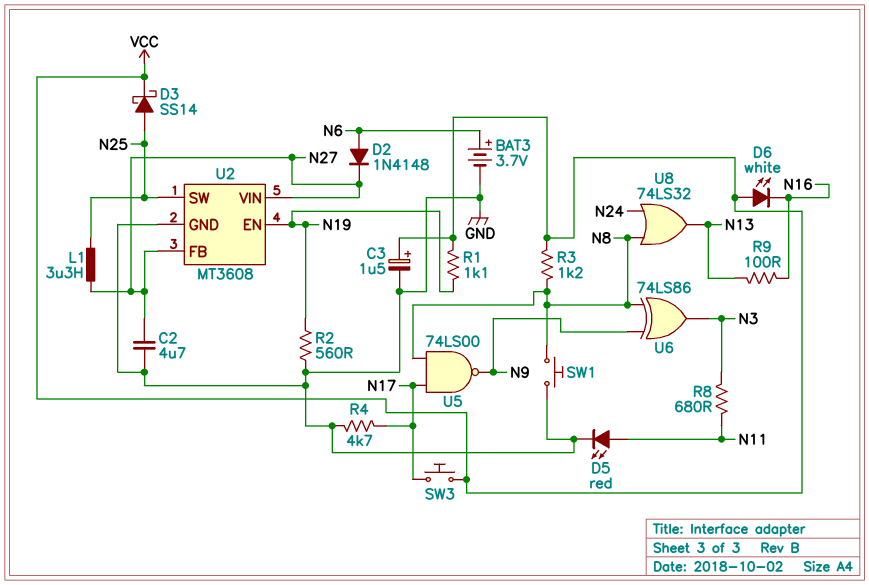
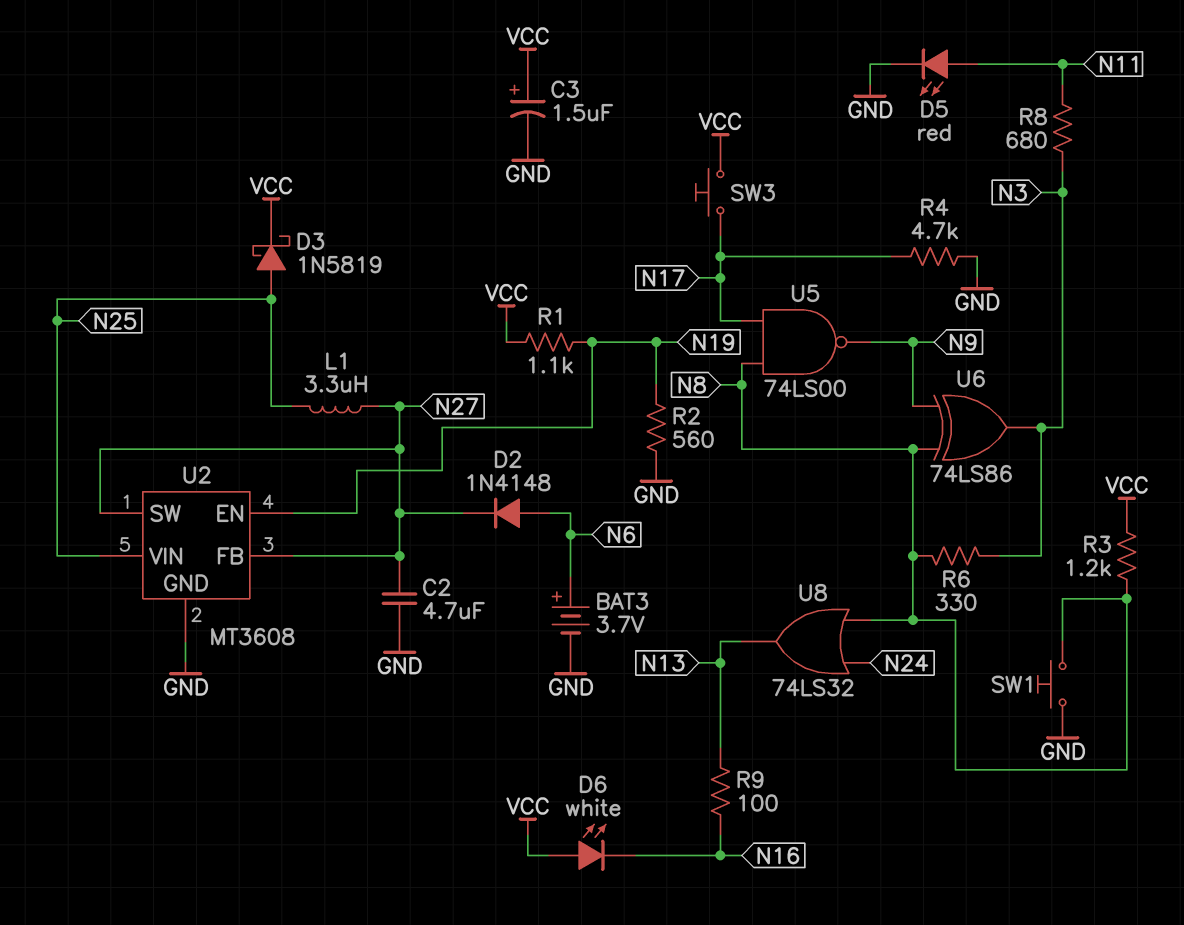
D3: schottky SS14 (A N25, K VCC) -> schottky 1N5819 (A N25, K VCC)
R6: none -> 330 (N3, N8)
U2 pin SW: N25 -> N27
U2 pin VIN: N27 -> N25

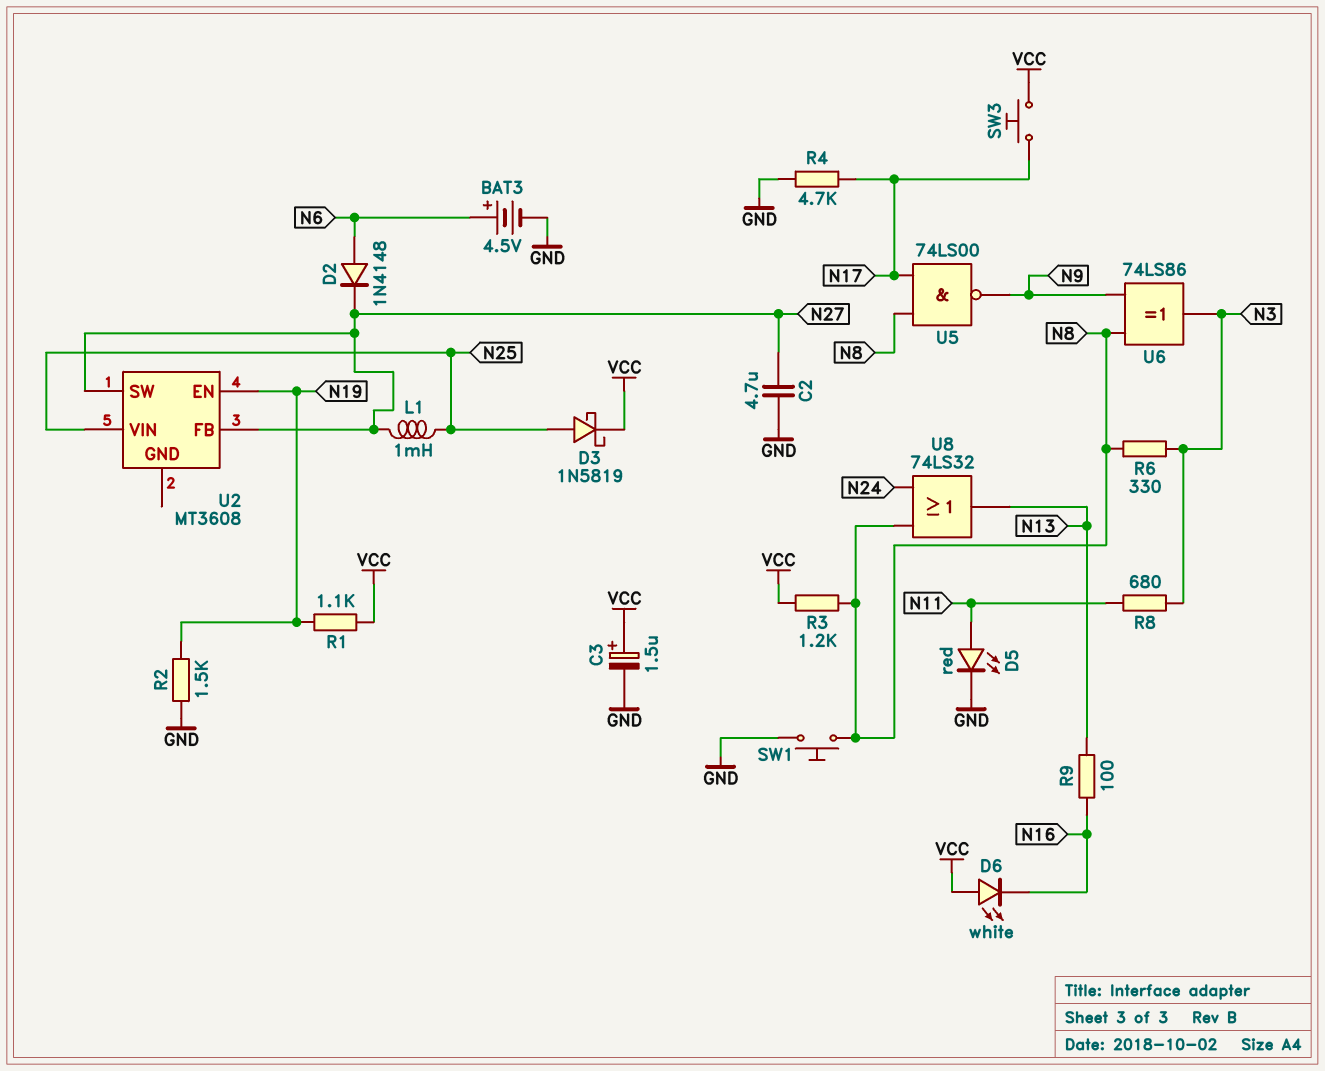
BAT3: 3.7V (plus N6, minus GND) -> 4.5V (plus N6, minus GND)
L1: 3.3uH (N25, N27) -> 1mH (N25, N27)
R2: 560 (GND, N19) -> 1.5k (GND, N19)
U2 pin GND: GND -> none

